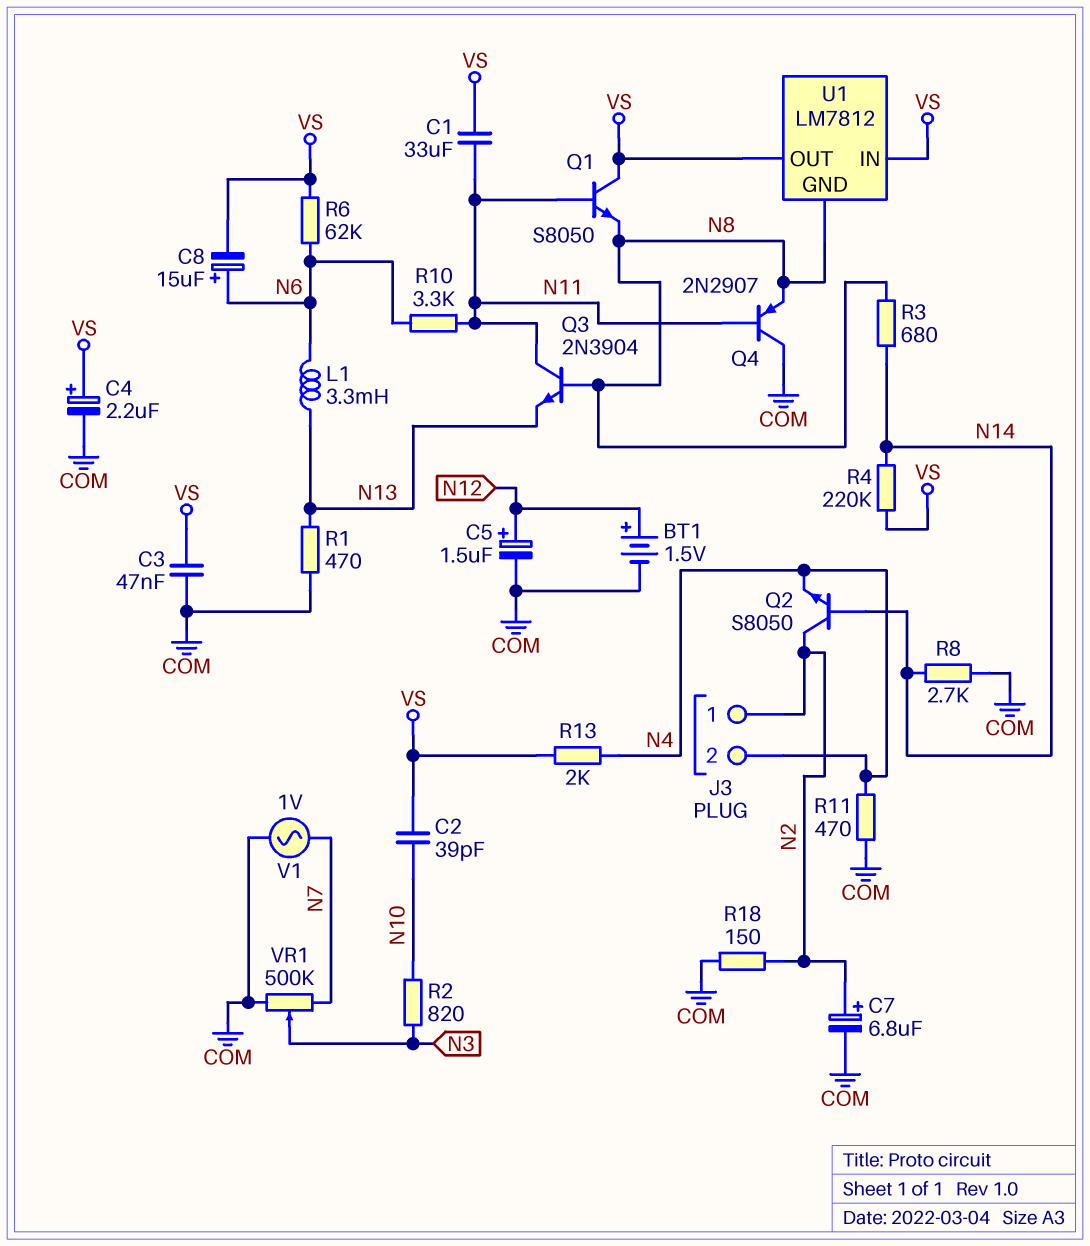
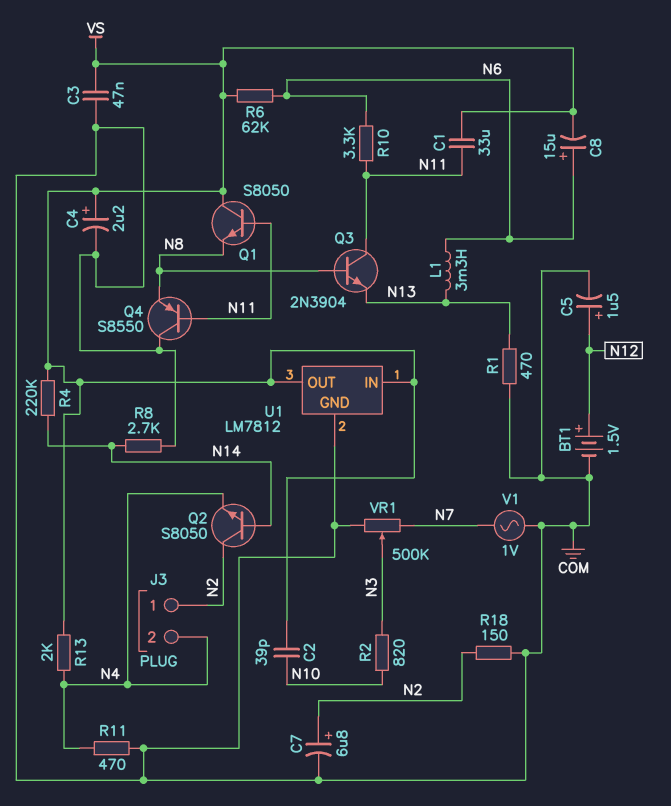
Q4: PNP 2N2907 (B N11, C COM, E N8) -> PNP S8550 (B N11, C COM, E N8)
R3: 680 (N8, N14) -> none
U1 pin GND: N8 -> COM

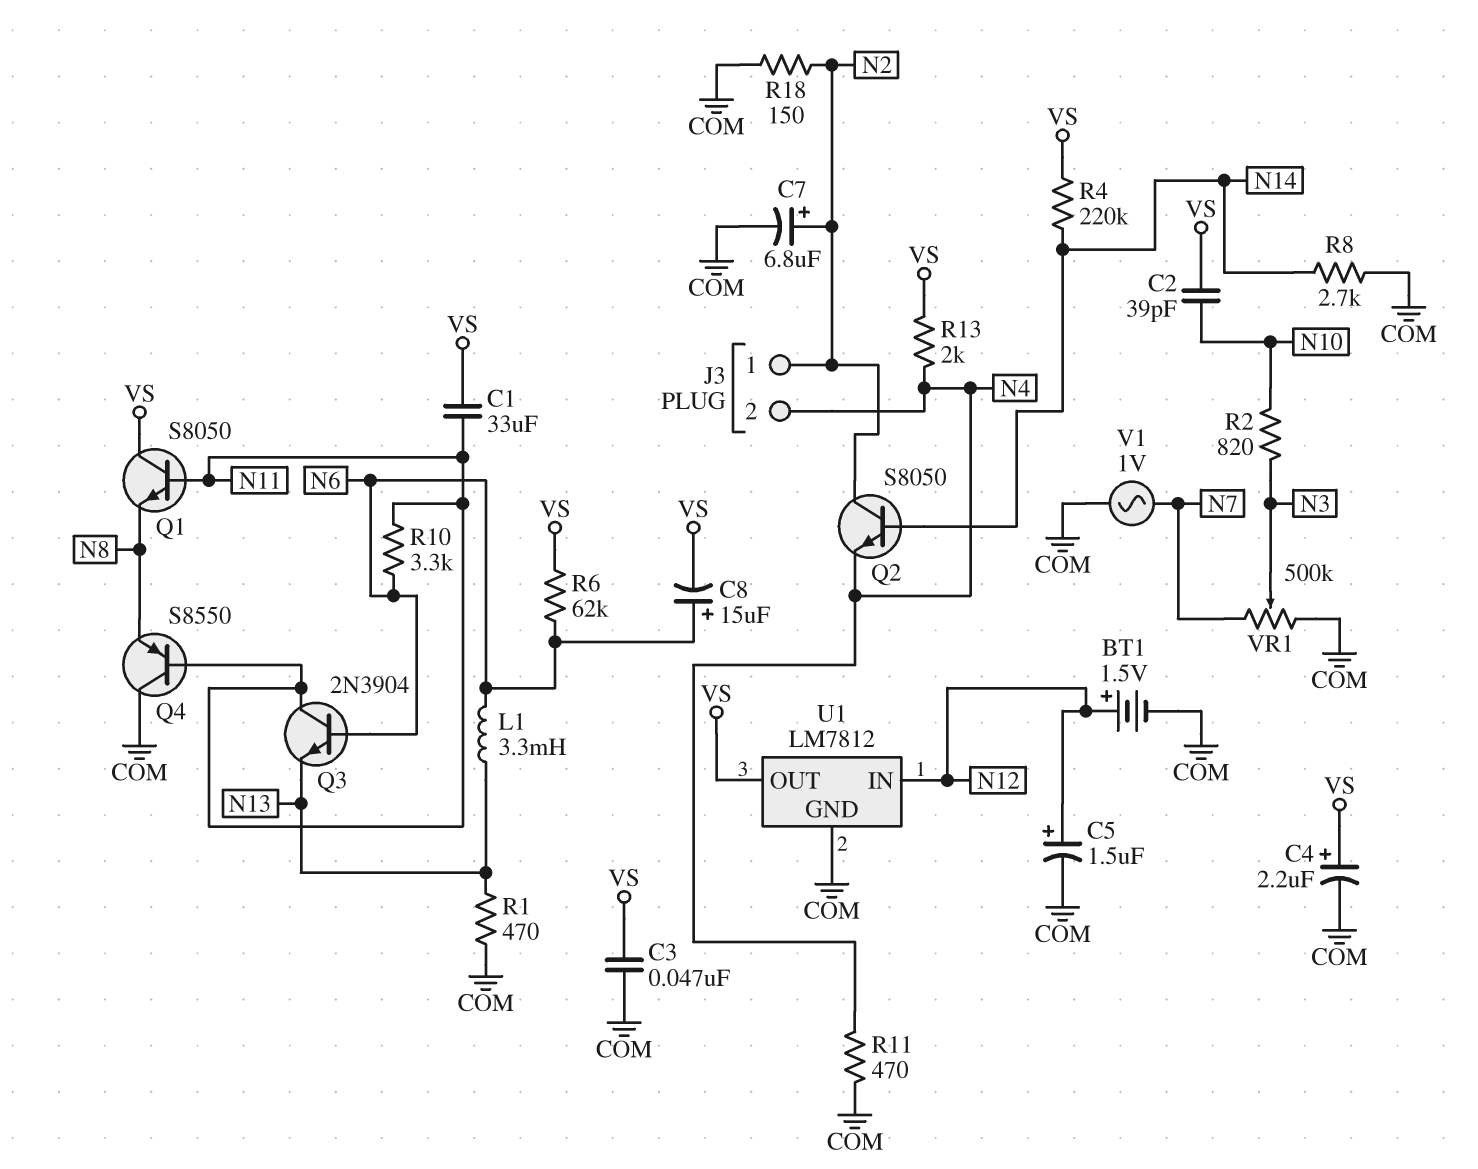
Q3: NPN 2N3904 (B N8, C N11, E N13) -> NPN 2N3904 (B N6, C N11, E N13)
U1 pin IN: VS -> N12

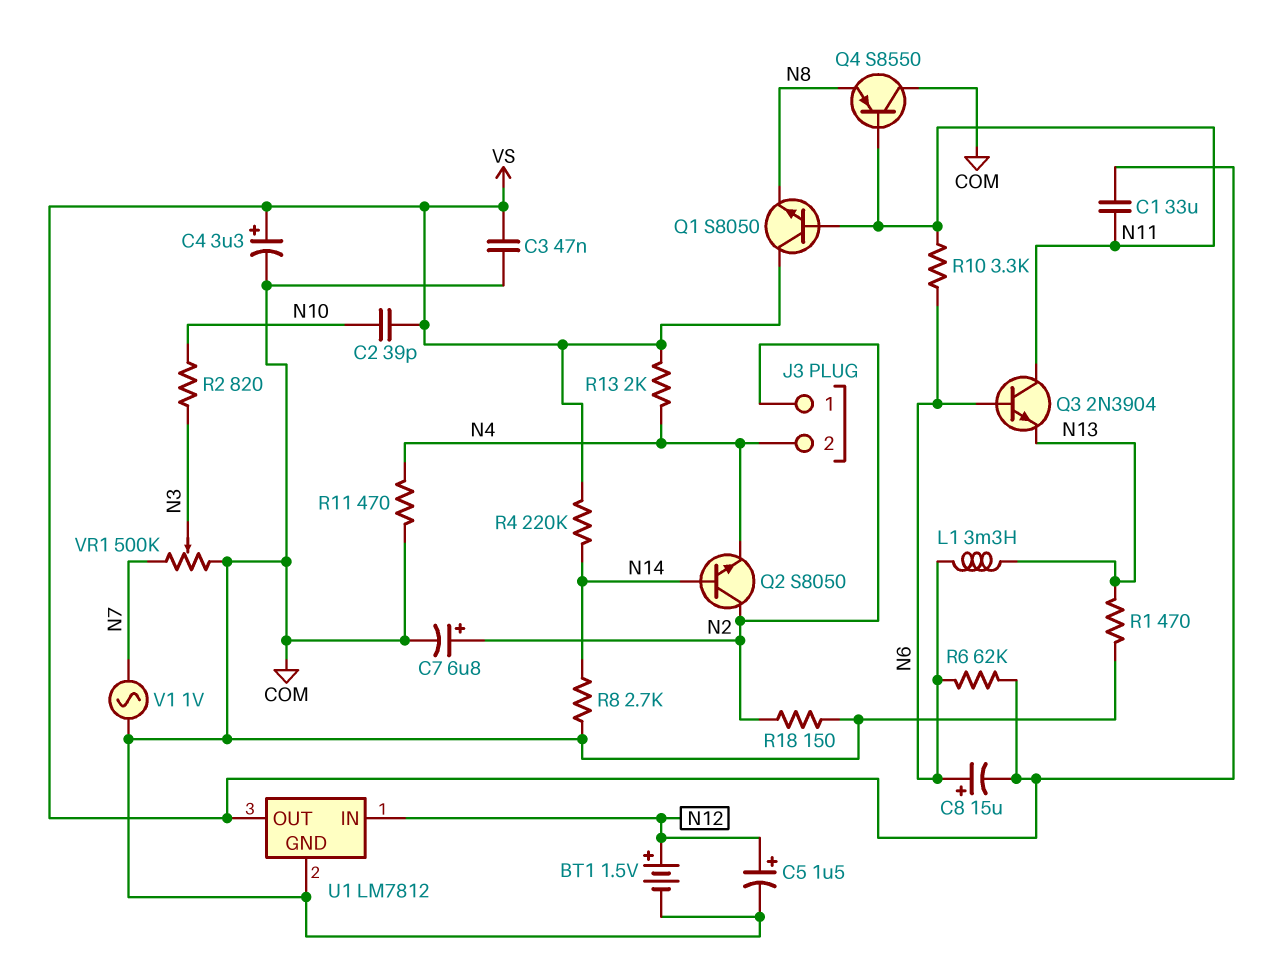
C4: 2.2uF (plus VS, minus COM) -> 3.3uF (plus VS, minus COM)

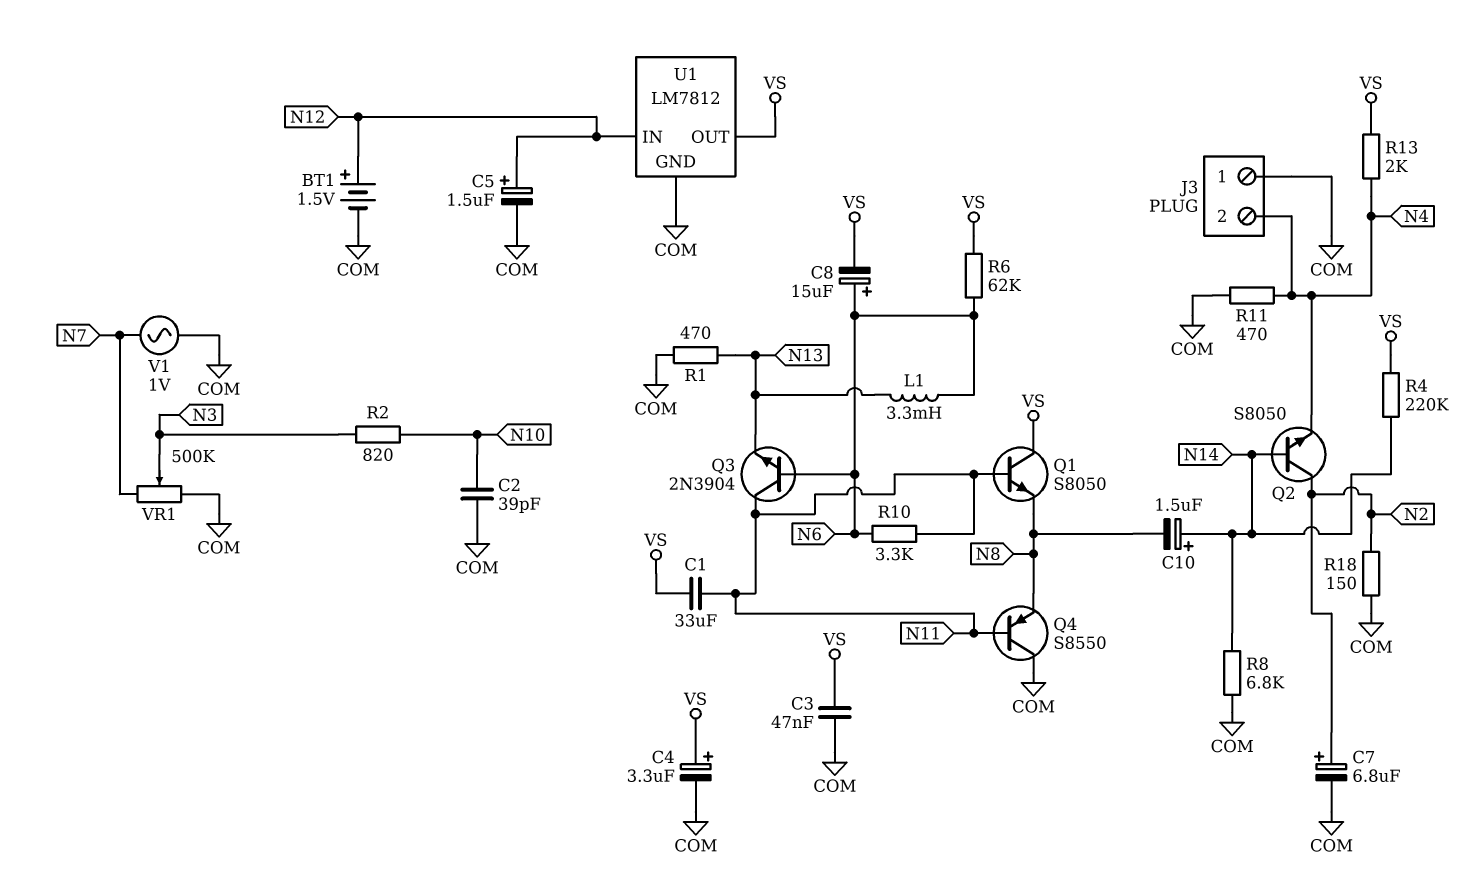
C2: 39pF (N10, VS) -> 39pF (COM, N10)
C10: none -> 1.5uF (plus N14, minus N8)
J3 pin 1: N2 -> COM
R8: 2.7k (COM, N14) -> 6.8k (COM, N14)

